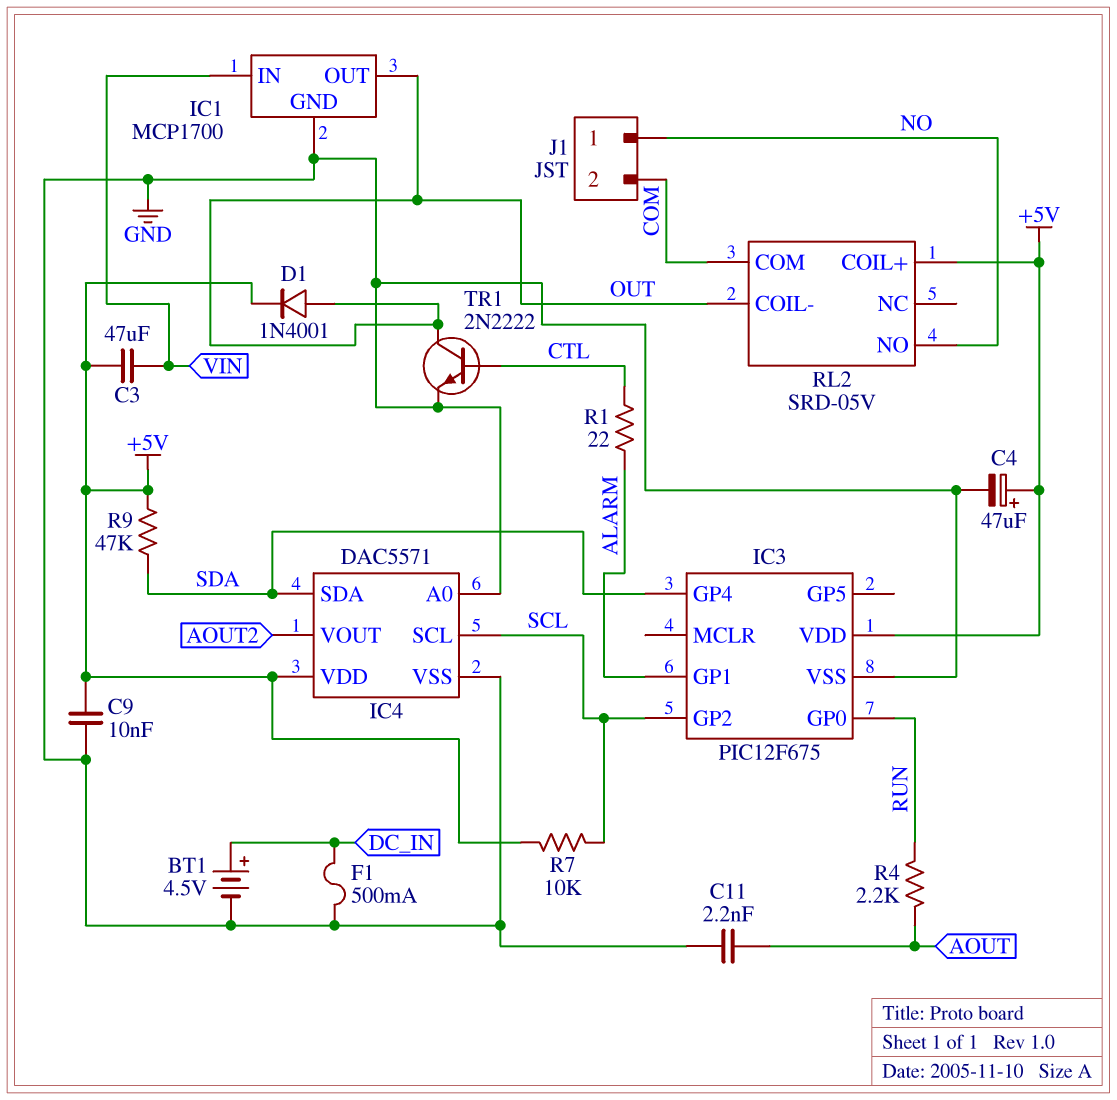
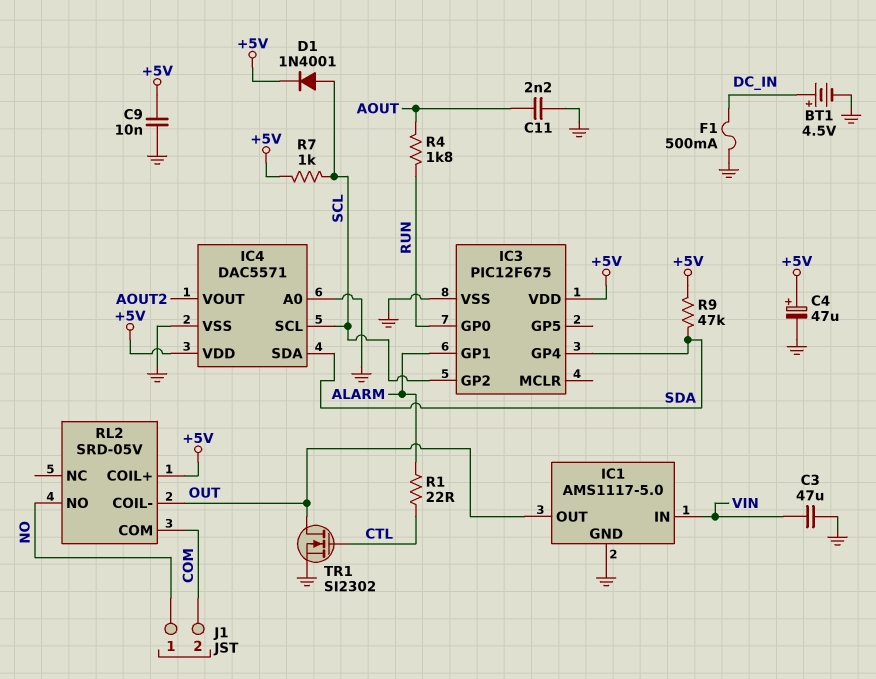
C3: 47uF (+5V, VIN) -> 47uF (GND, VIN)
D1: diode 1N4001 (A OUT, K +5V) -> diode 1N4001 (A SCL, K +5V)
IC1: MCP1700 -> AMS1117-5.0
R4: 2.2k (AOUT, RUN) -> 1.8k (AOUT, RUN)
R7: 10k (+5V, SCL) -> 1k (+5V, SCL)
TR1: NPN 2N2222 (B CTL, C OUT, E GND) -> NMOS SI2302 (G CTL, D OUT, S GND)

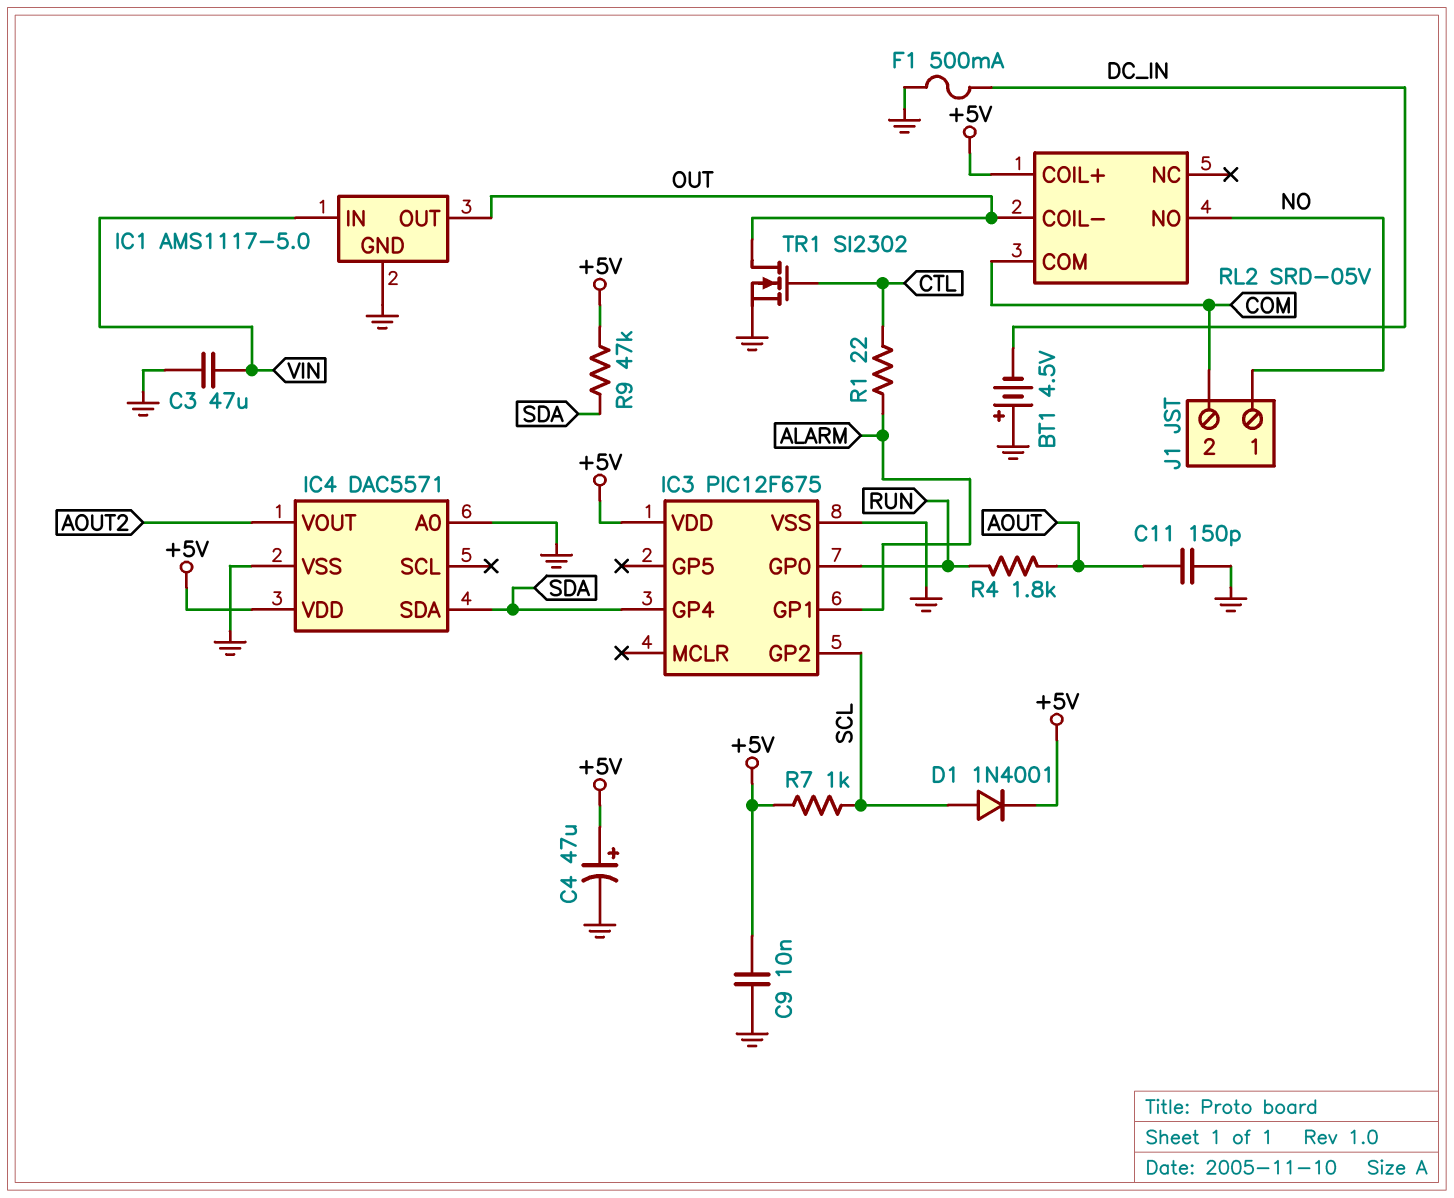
BT1: 4.5V (plus DC_IN, minus GND) -> 4.5V (plus GND, minus DC_IN)
C11: 2.2nF (AOUT, GND) -> 150pF (AOUT, GND)
IC4 pin SCL: SCL -> none

